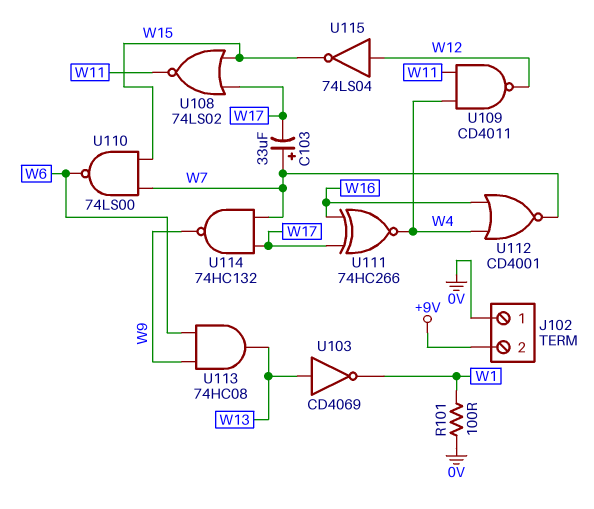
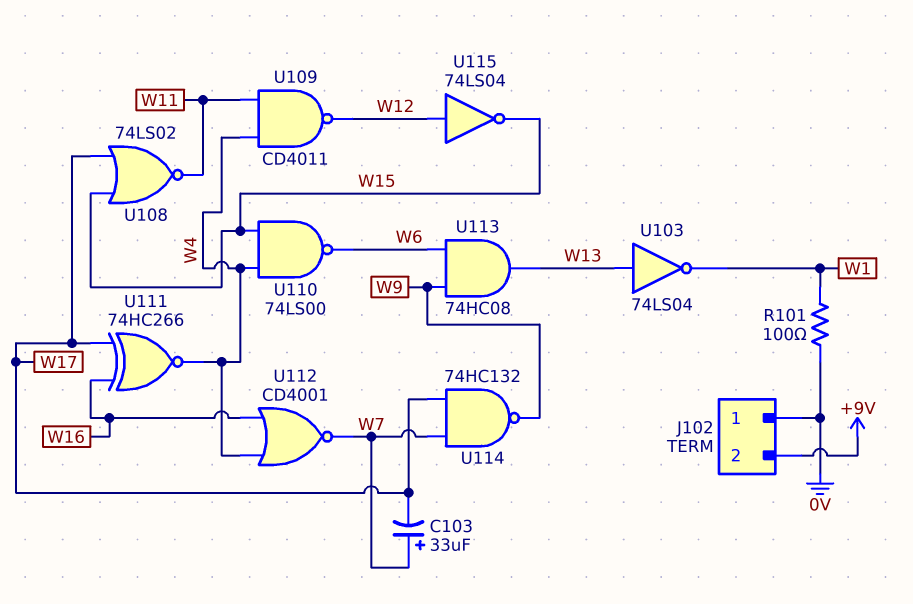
U103: NOT CD4069 (in W13, out W1) -> NOT 74LS04 (in W13, out W1)
U110: NAND 74LS00 (in W7, in W15, out W6) -> NAND 74LS00 (in W4, in W15, out W6)

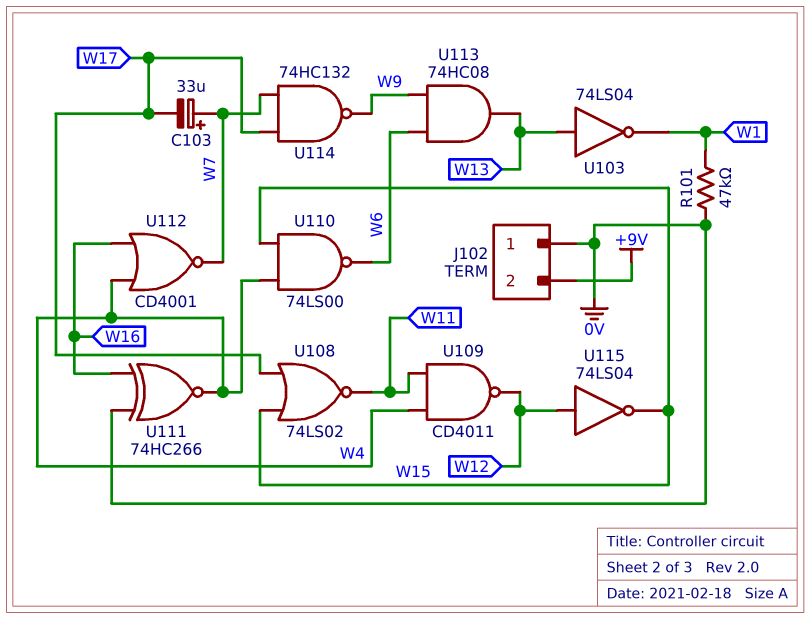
R101: 100 (0V, W1) -> 47k (0V, W1)
U111: XNOR 74HC266 (in W16, in W17, out W4) -> XNOR 74HC266 (in 0V, in W16, out W4)

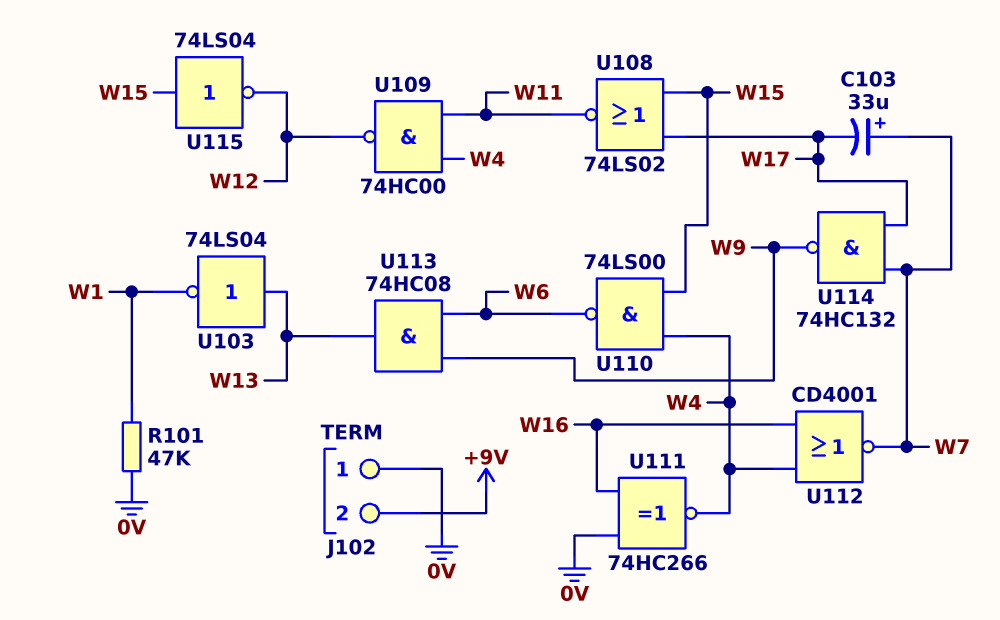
U109: NAND CD4011 (in W4, in W11, out W12) -> NAND 74HC00 (in W4, in W11, out W12)
U115: NOT 74LS04 (in W12, out W15) -> NOT 74LS04 (in W15, out W12)

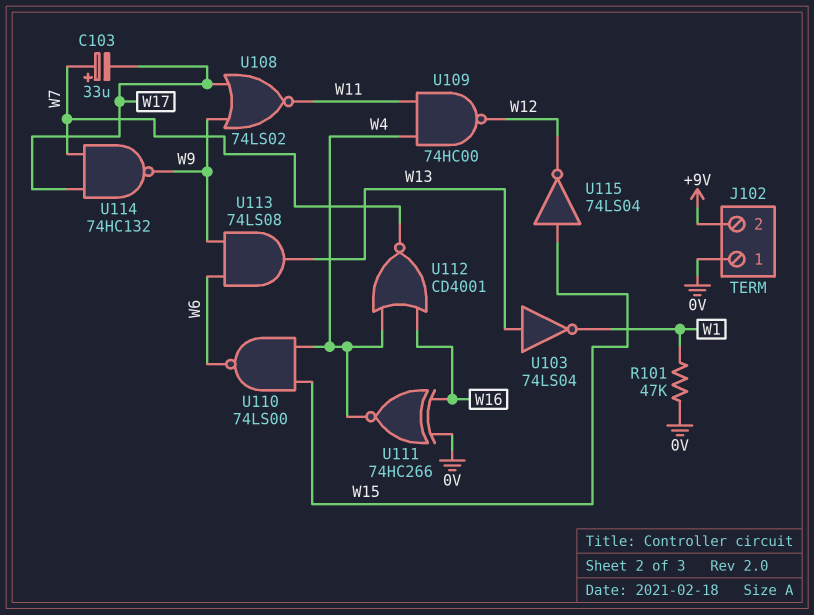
U108: NOR 74LS02 (in W15, in W17, out W11) -> NOR 74LS02 (in W9, in W17, out W11)
U113: AND 74HC08 (in W6, in W9, out W13) -> AND 74LS08 (in W6, in W9, out W13)

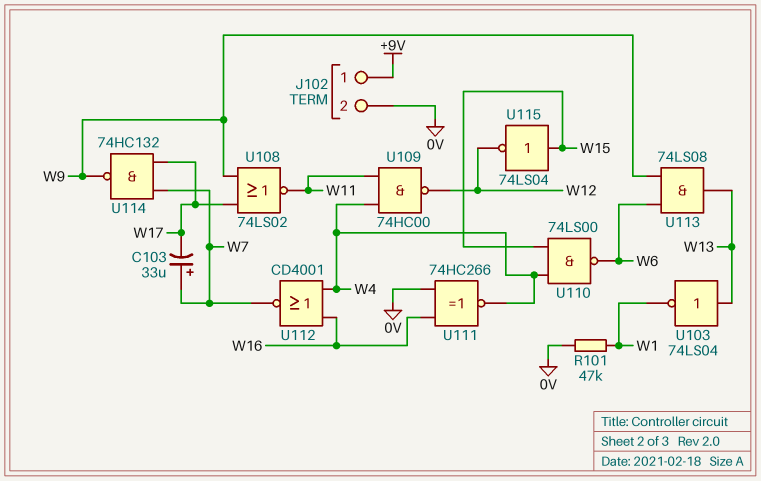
J102 pin 1: 0V -> +9V
J102 pin 2: +9V -> 0V

